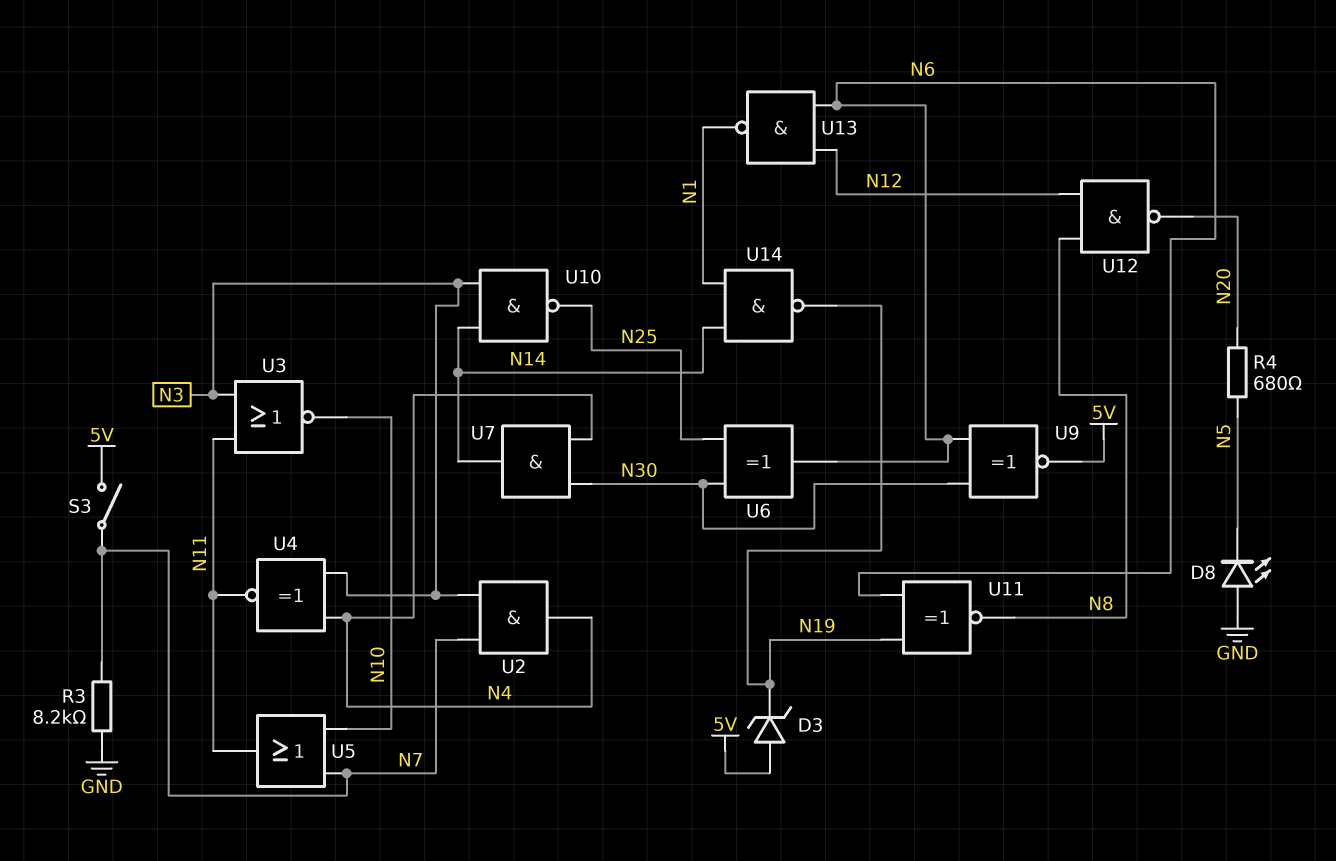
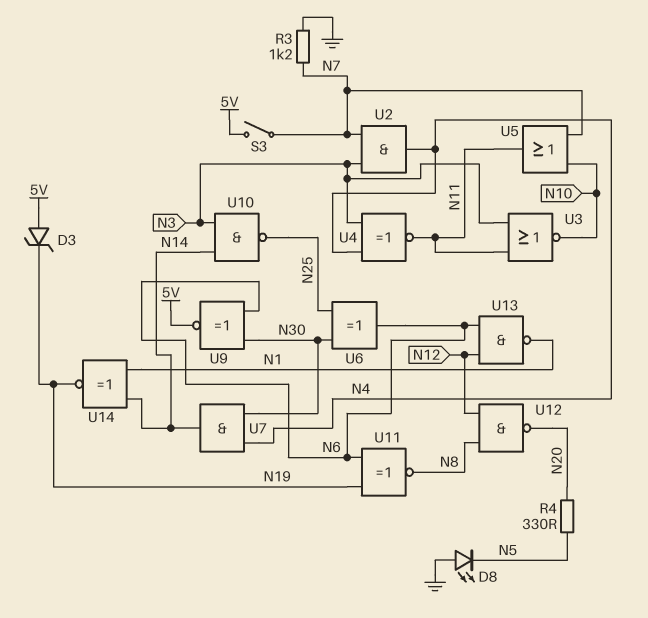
R3: 8.2k (GND, N7) -> 1.2k (GND, N7)
R4: 680 (N5, N20) -> 330 (N5, N20)
U14: NAND (in N1, in N14, out N19) -> XNOR (in N1, in N14, out N19)

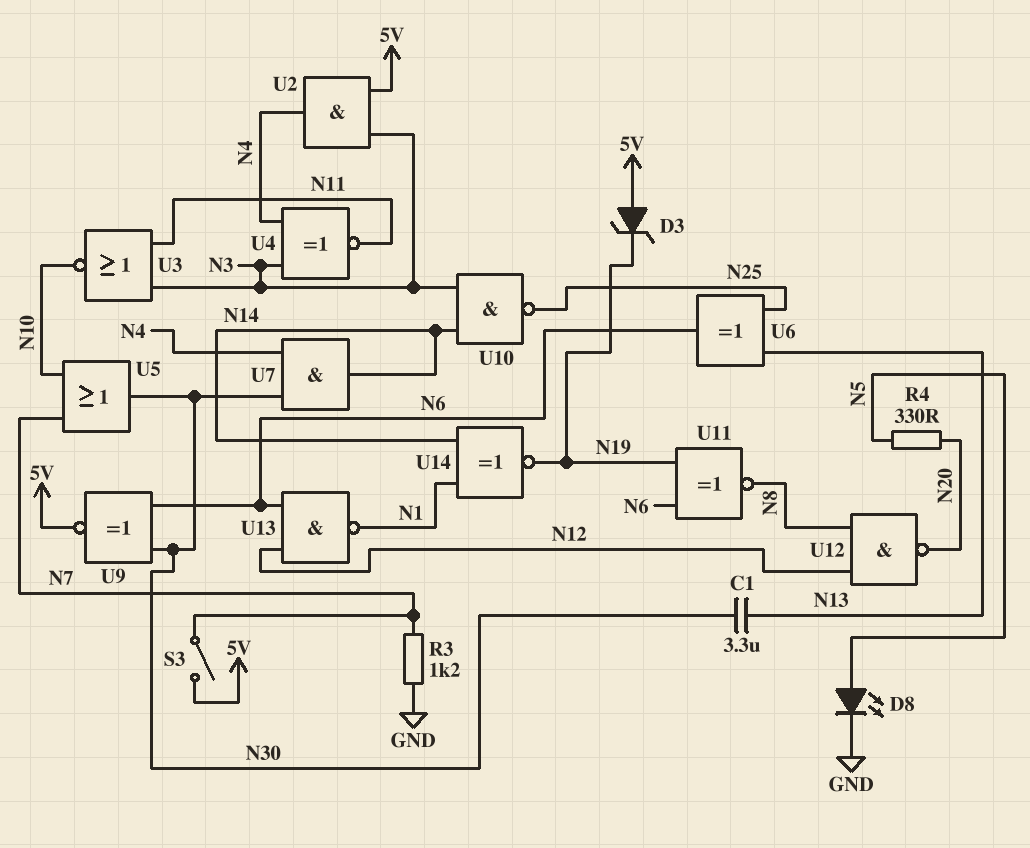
C1: none -> 3.3uF (N13, N30)
D8: LED (A GND, K N5) -> LED (A N5, K GND)
U2: AND (in N3, in N7, out N4) -> AND (in 5V, in N3, out N4)
U5: OR (in N7, in N10, out N11) -> OR (in N7, in N10, out N30)
U6: XOR (in N25, in N30, out N6) -> XOR (in N13, in N25, out N6)

